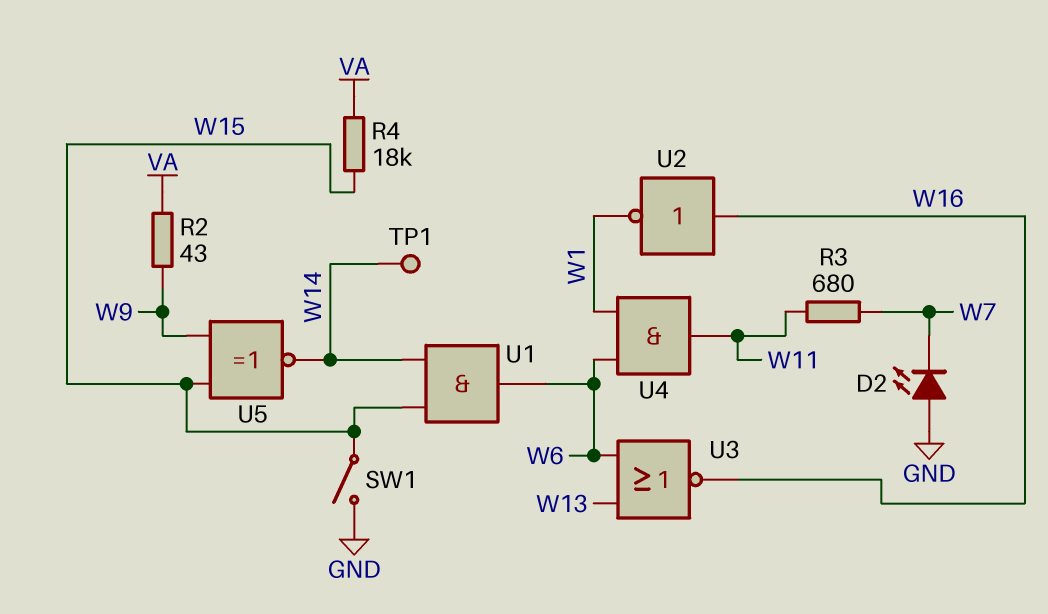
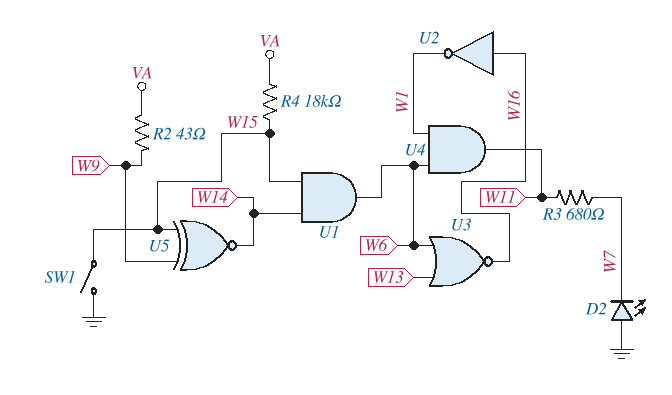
TP1: test point (W14) -> none

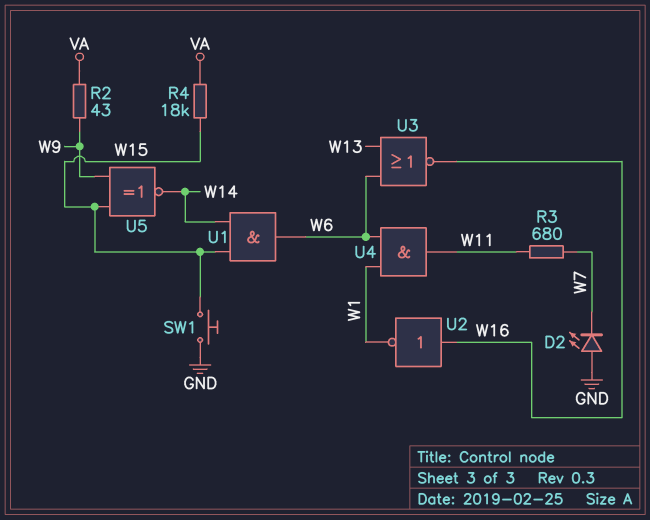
SW1: switch (GND, W15) -> button (GND, W15)

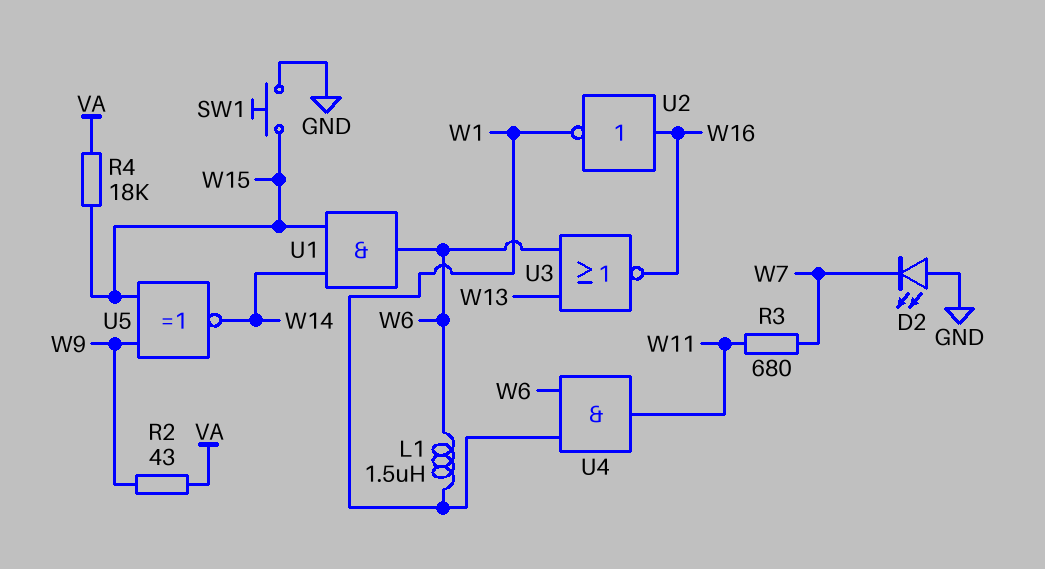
L1: none -> 1.5uH (W1, W6)

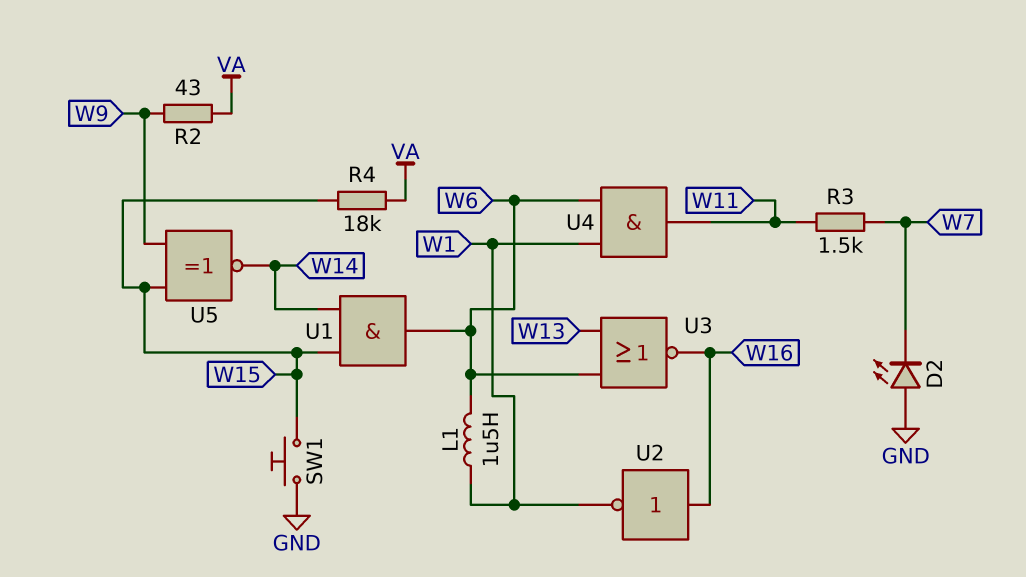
R3: 680 (W7, W11) -> 1.5k (W7, W11)

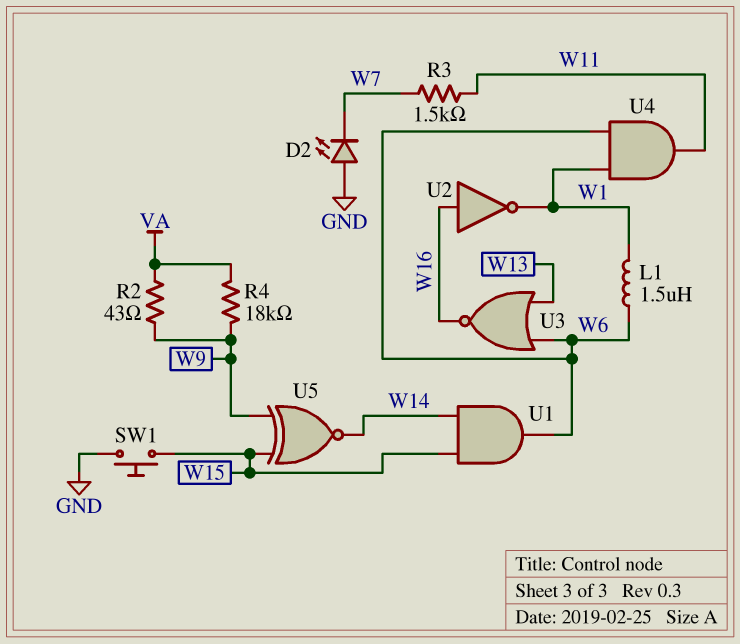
R4: 18k (VA, W15) -> 18k (VA, W9)

